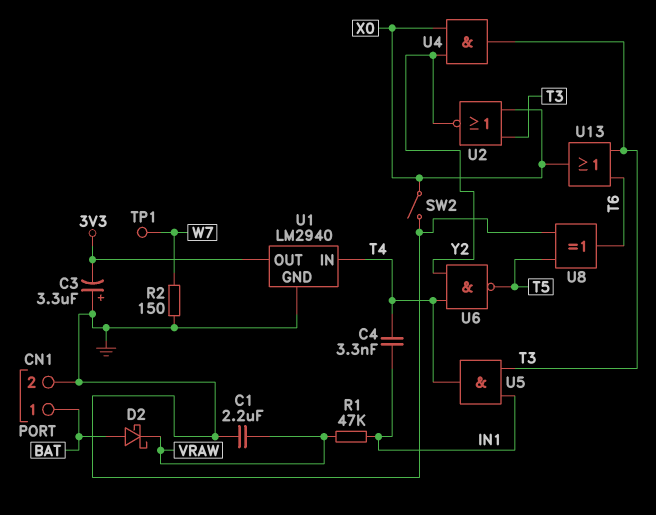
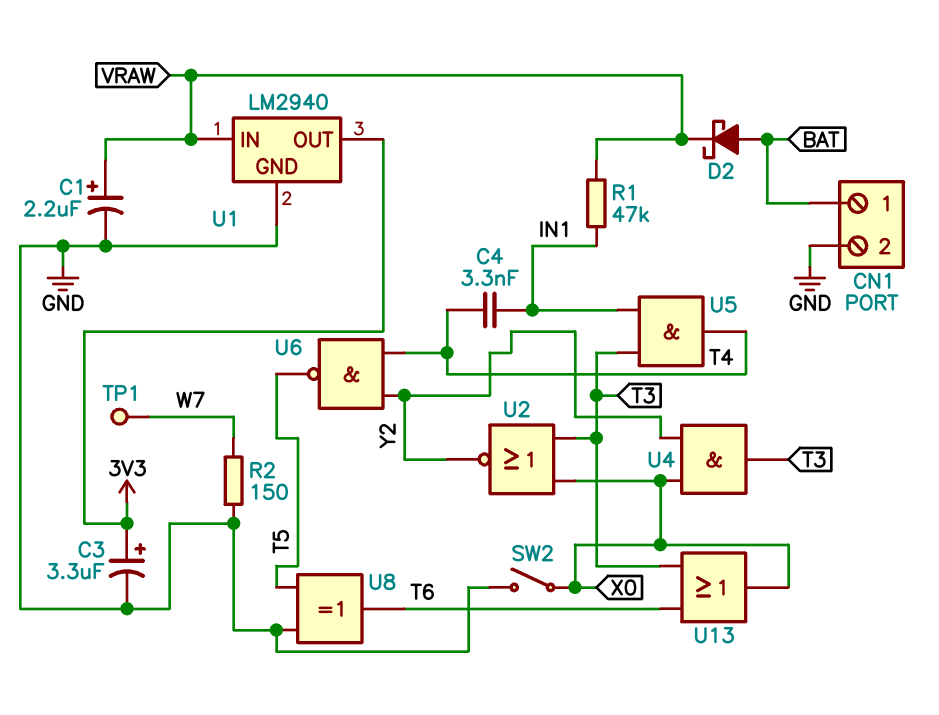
C1: 2.2uF (GND, VRAW) -> 2.2uF (plus VRAW, minus GND)
C3: 3.3uF (plus GND, minus 3V3) -> 3.3uF (plus 3V3, minus GND)
U1 pin IN: T4 -> VRAW

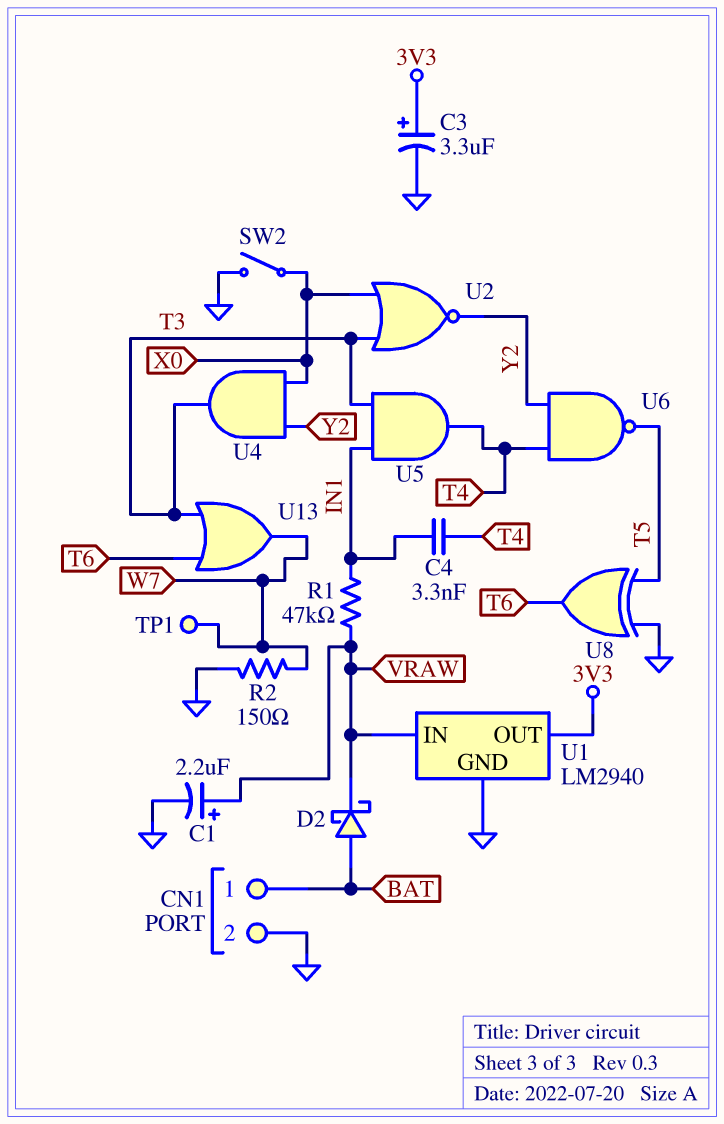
U13: OR (in T3, in T6, out X0) -> OR (in T3, in T6, out W7)

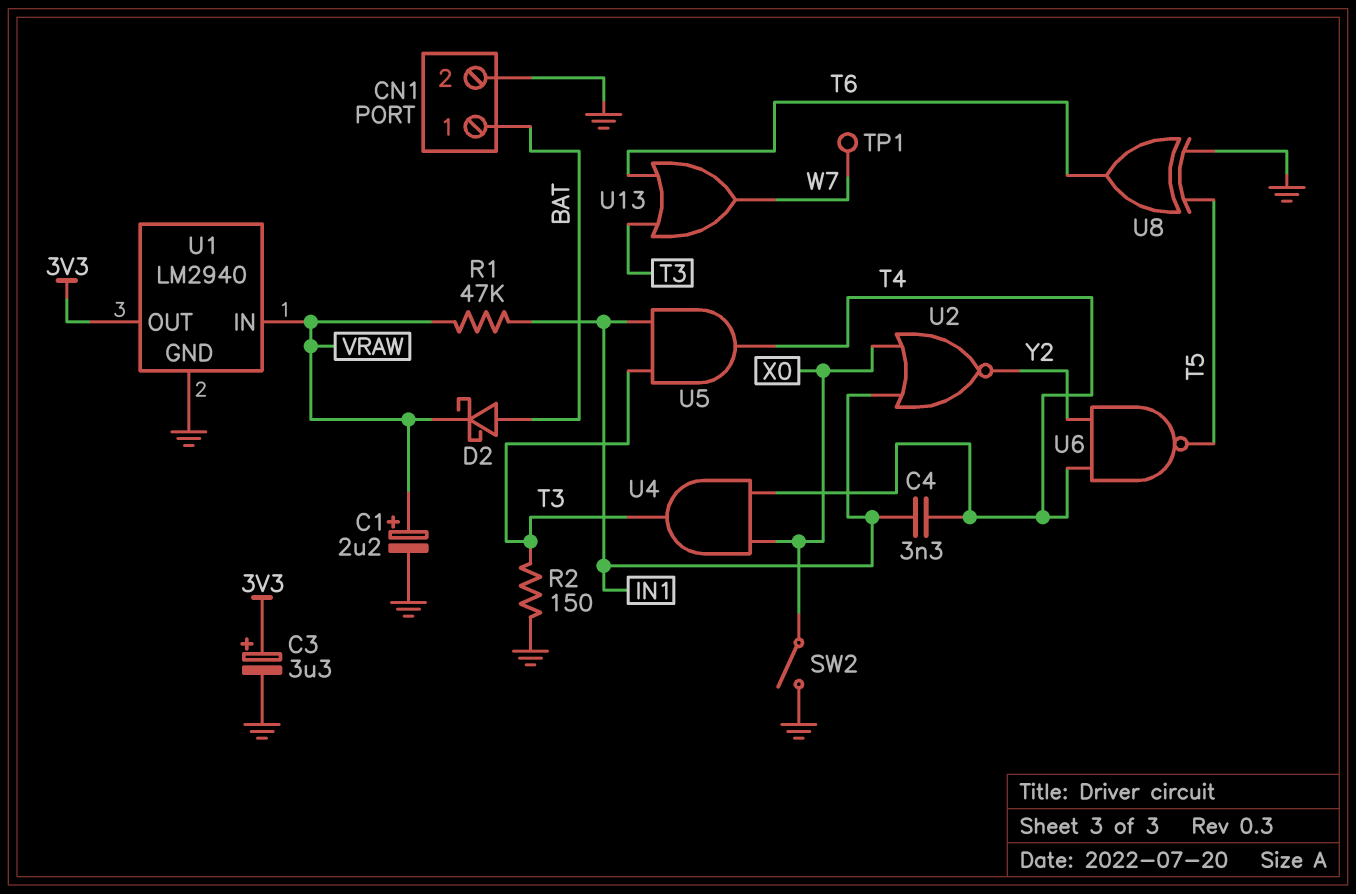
R2: 150 (GND, W7) -> 150 (GND, T3)
U2: NOR (in T3, in X0, out Y2) -> NOR (in IN1, in X0, out Y2)
U4: AND (in X0, in Y2, out T3) -> AND (in T4, in X0, out T3)

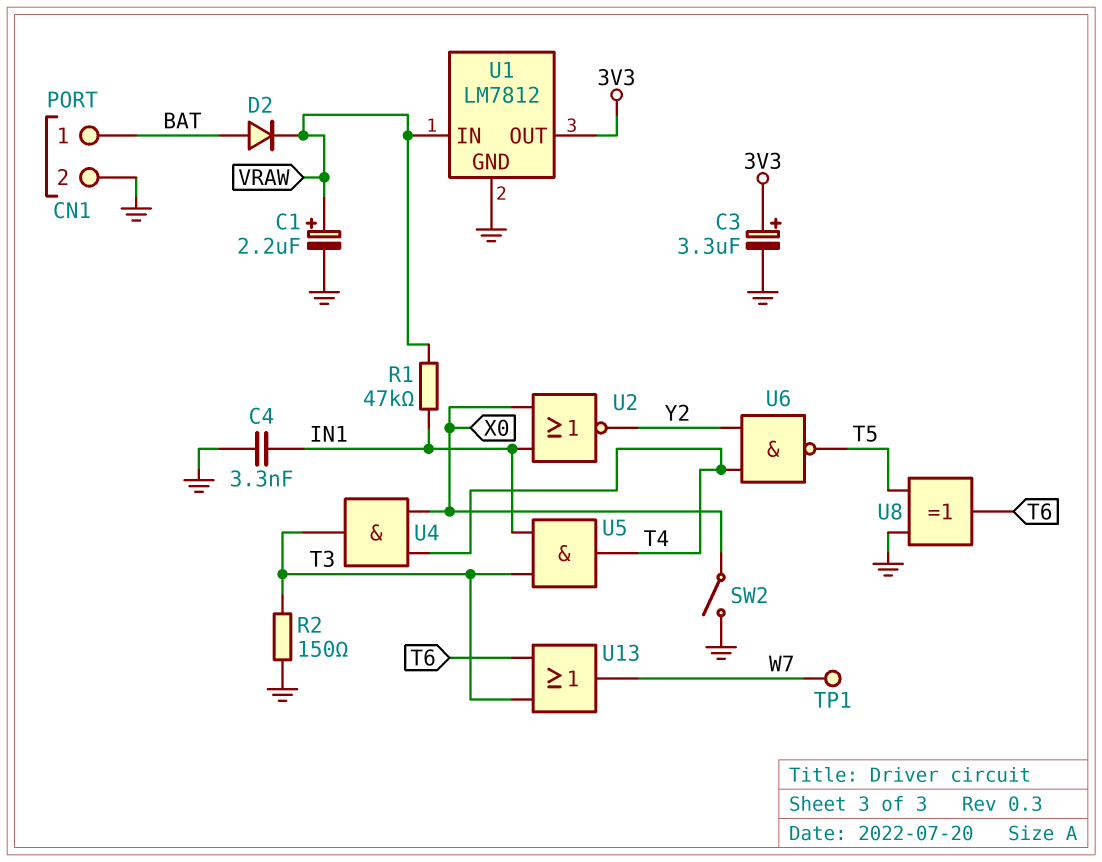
C4: 3.3nF (IN1, T4) -> 3.3nF (GND, IN1)
D2: schottky (A BAT, K VRAW) -> diode (A BAT, K VRAW)
U1: LM2940 -> LM7812

